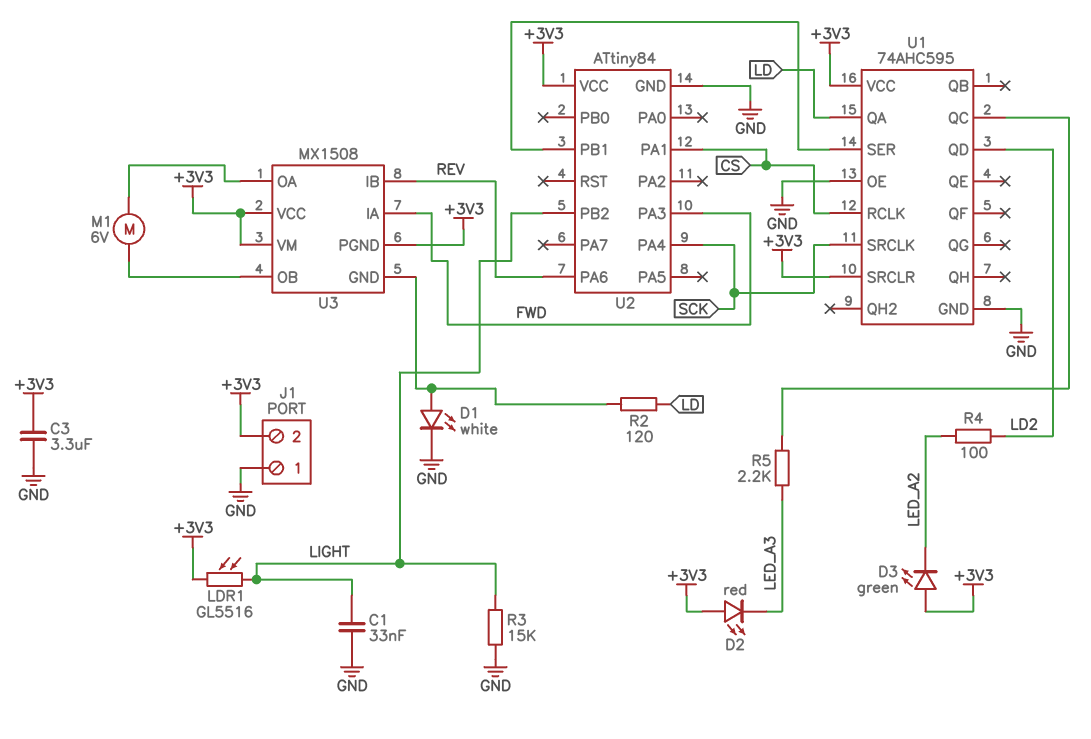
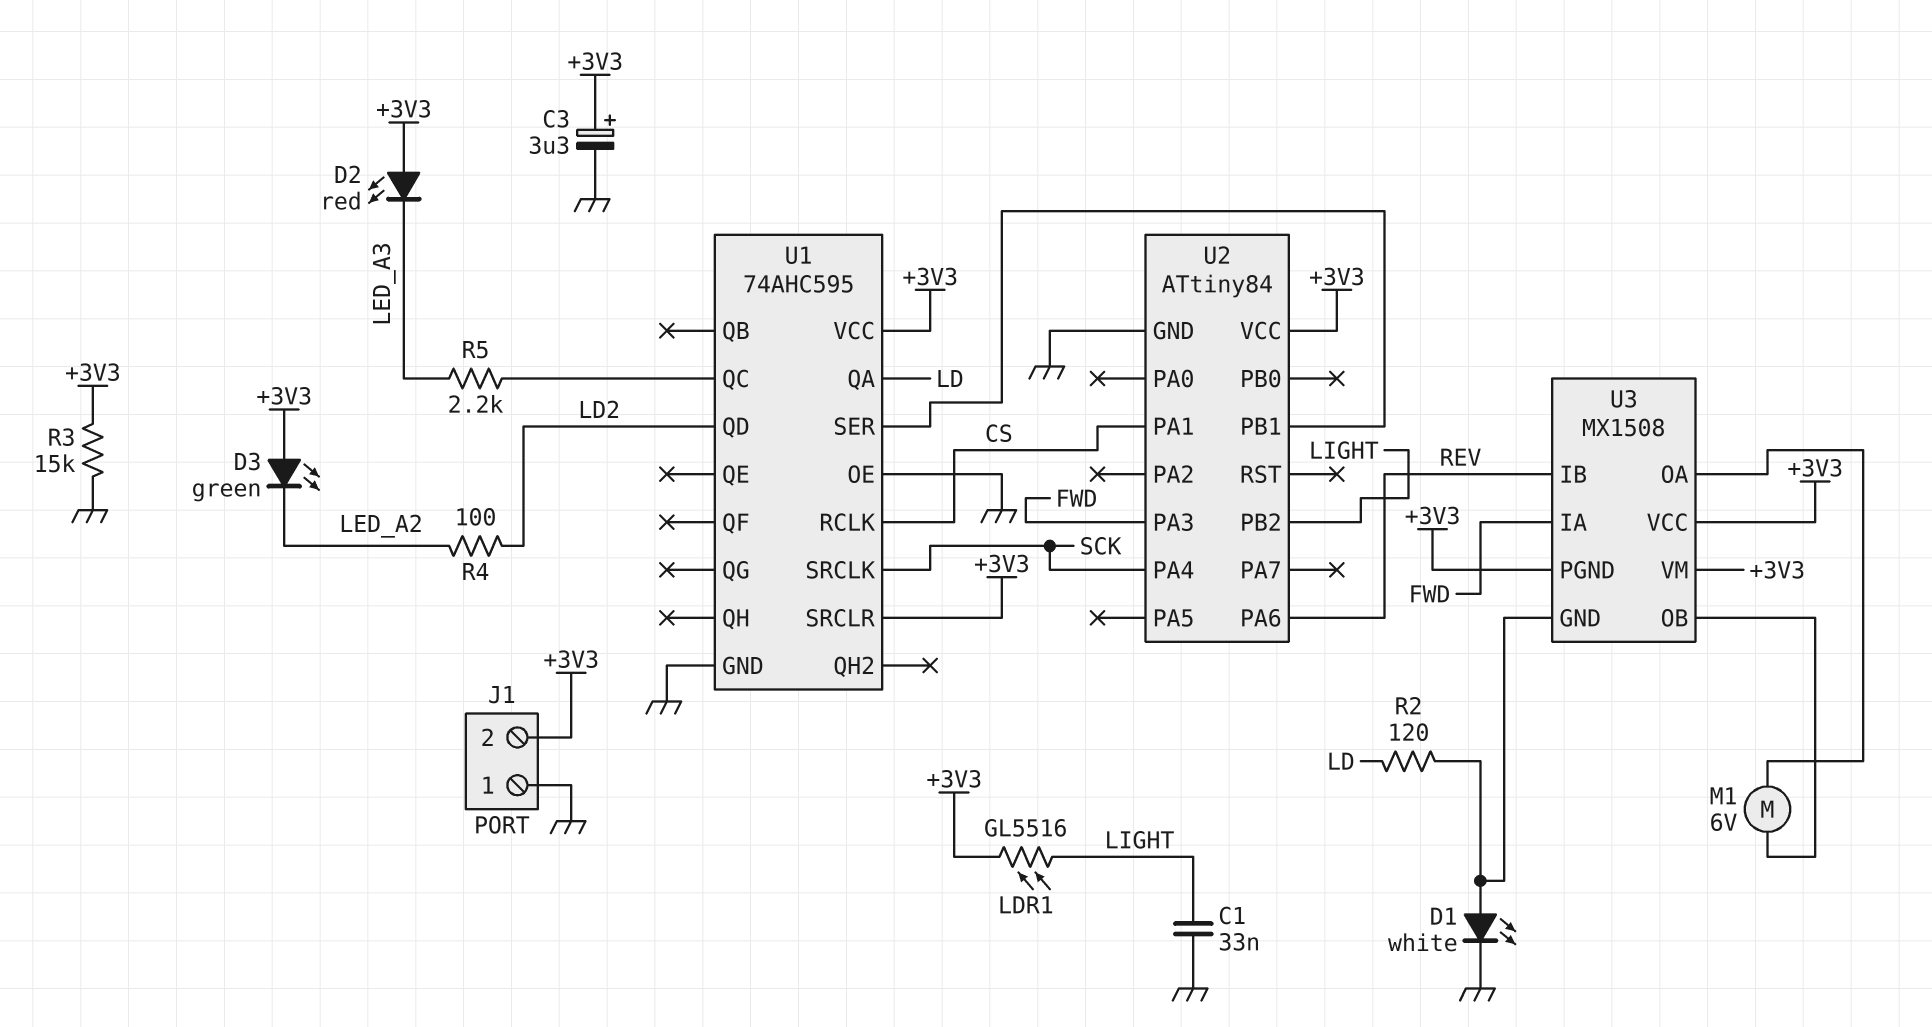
C3: 3.3uF (+3V3, GND) -> 3.3uF (plus +3V3, minus GND)
R3: 15k (GND, LIGHT) -> 15k (+3V3, GND)

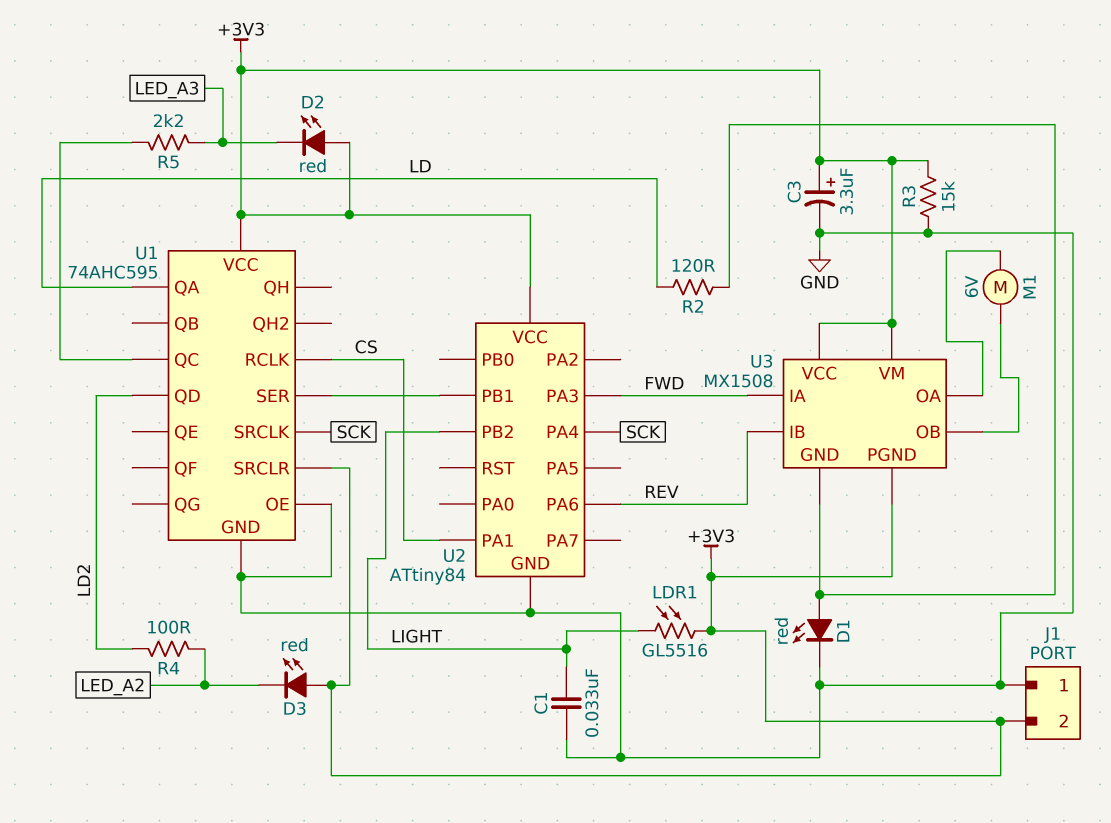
D1: LED white (A U3/GND, K GND) -> LED red (A U3/GND, K GND)
D3: LED green (A +3V3, K LED_A2) -> LED red (A +3V3, K LED_A2)

